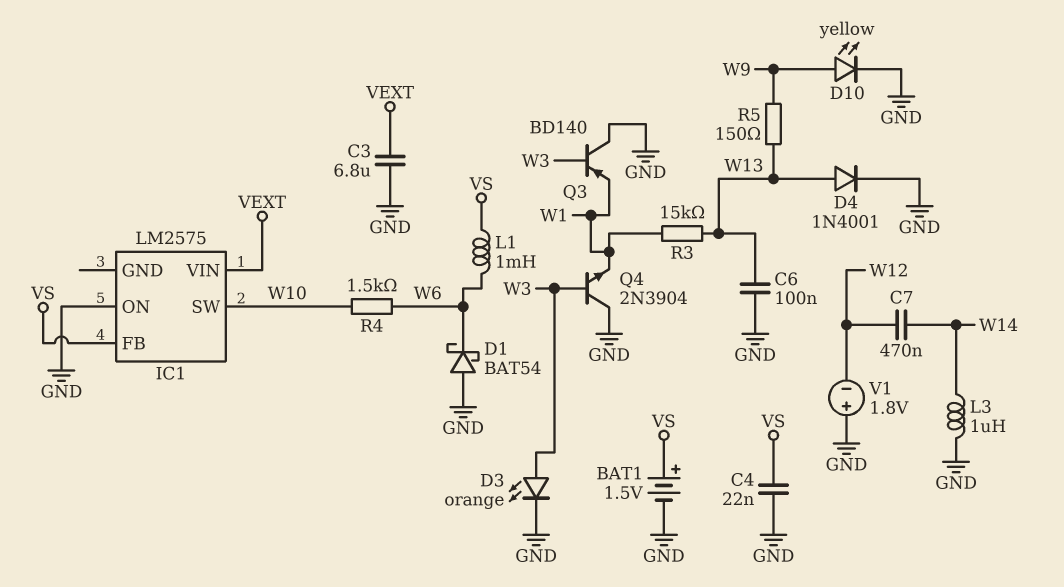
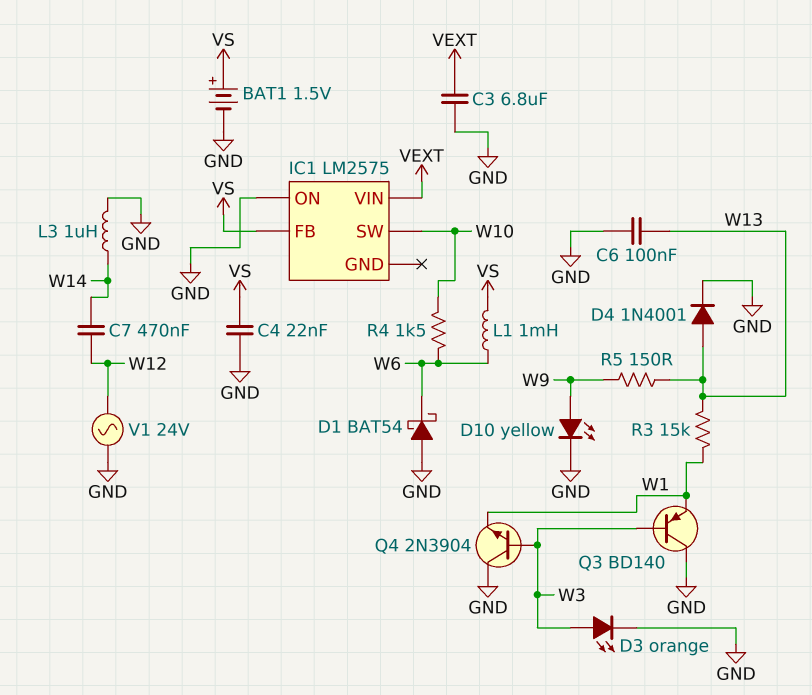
V1: 1.8V (plus GND, minus W12) -> AC 24V (GND, W12)

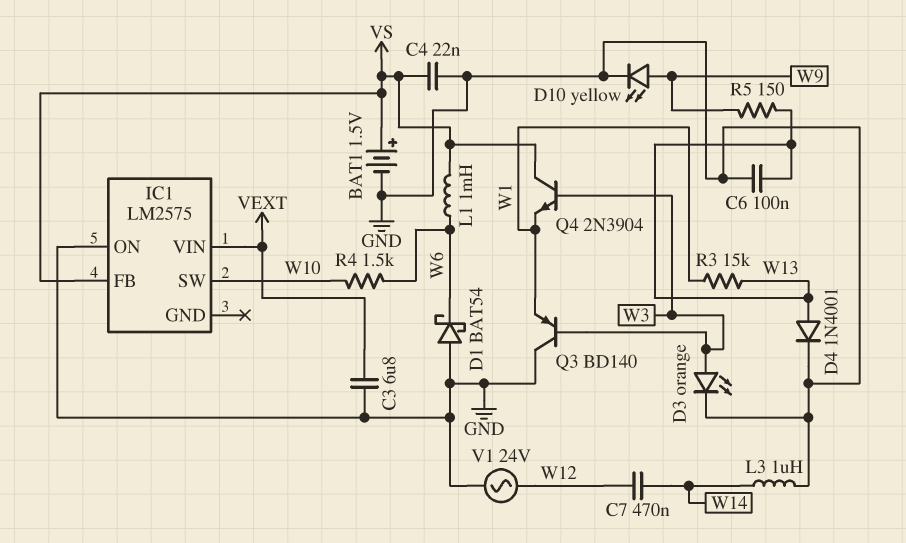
Q4: NPN 2N3904 (B W3, C GND, E W1) -> NPN 2N3904 (B W3, C VS, E W1)

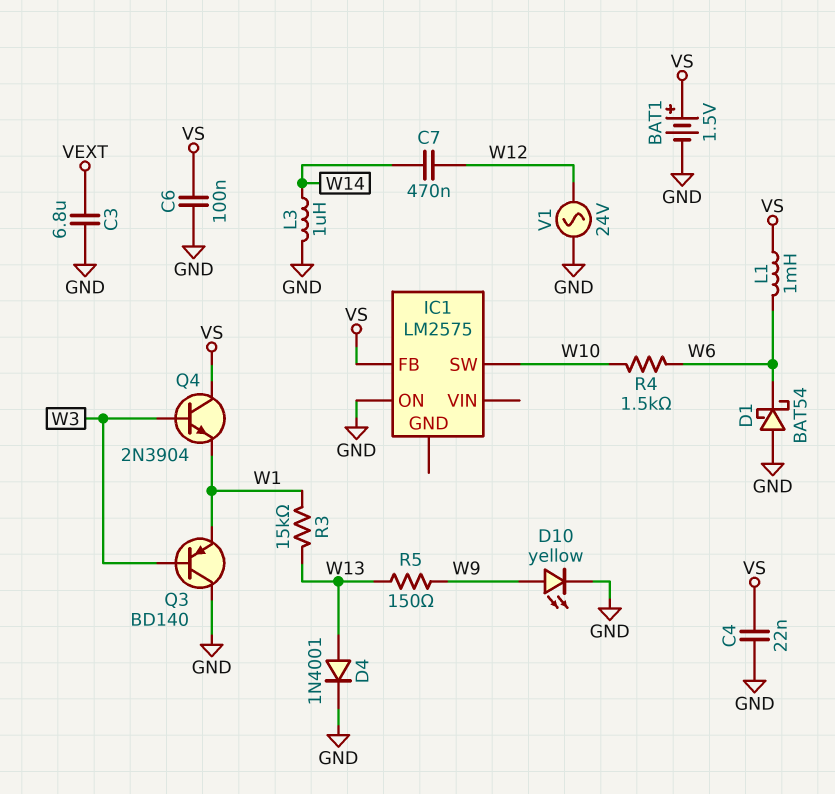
C6: 100nF (GND, W13) -> 100nF (GND, VS)
D3: LED orange (A W3, K GND) -> none
IC1 pin VIN: VEXT -> none

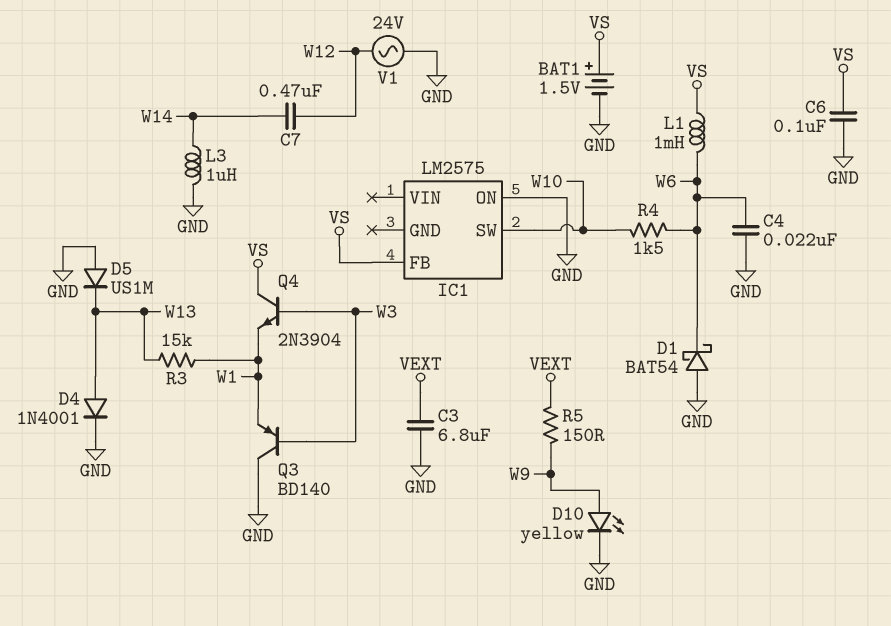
C4: 22nF (GND, VS) -> 22nF (GND, W6)
D5: none -> diode US1M (A GND, K W13)
R5: 150 (W9, W13) -> 150 (VEXT, W9)

